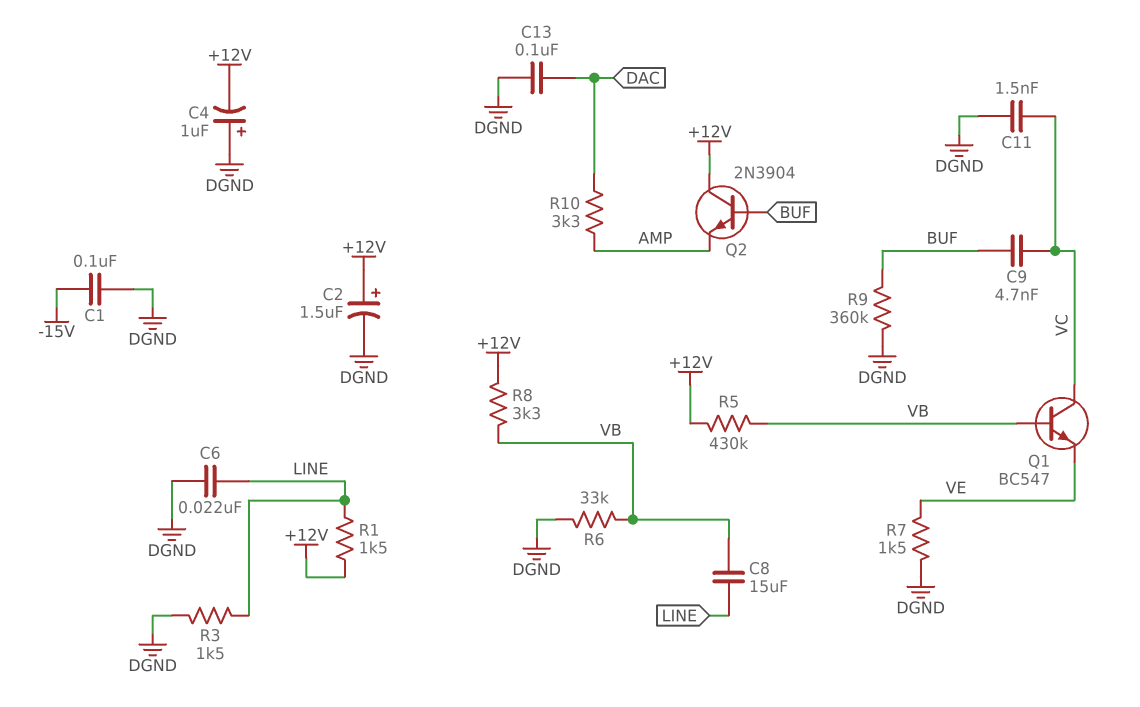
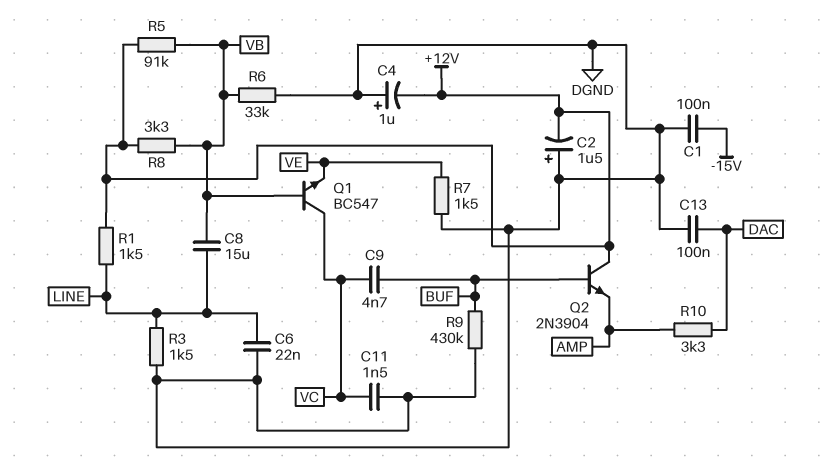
C2: 1.5uF (plus +12V, minus DGND) -> 1.5uF (plus DGND, minus +12V)
R5: 430k (+12V, VB) -> 91k (+12V, VB)
R9: 360k (BUF, DGND) -> 430k (BUF, DGND)

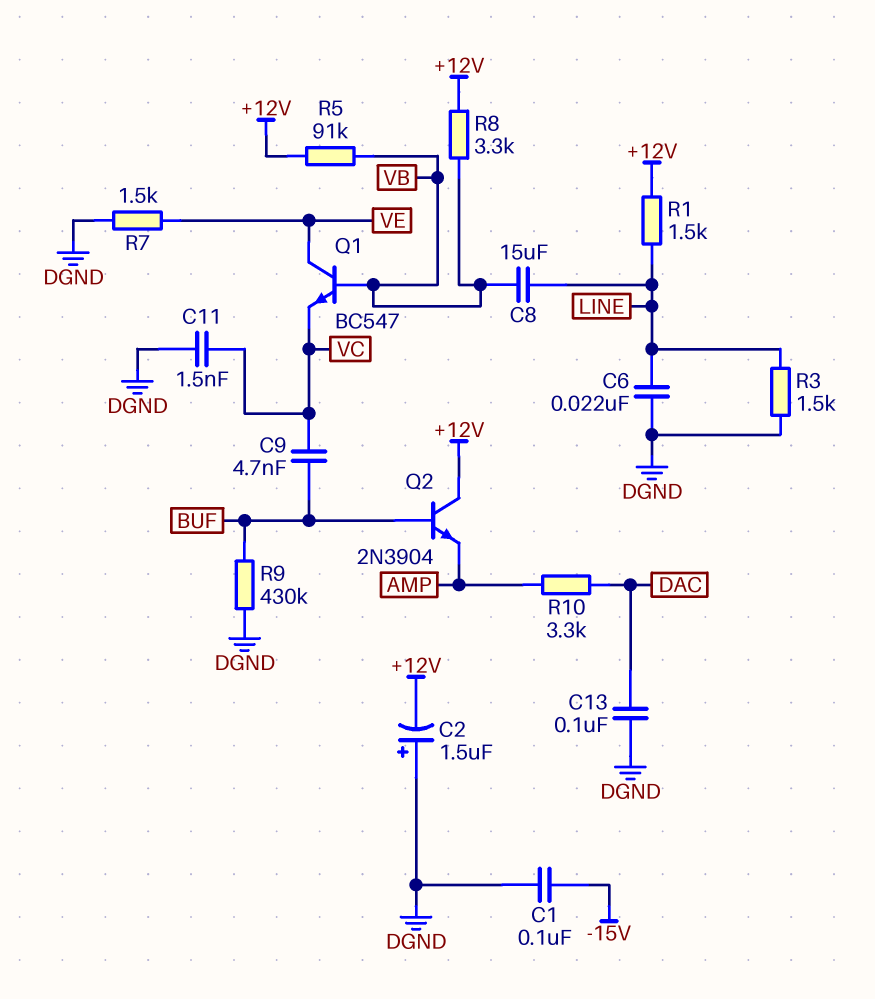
C4: 1uF (plus DGND, minus +12V) -> none
Q1: NPN BC547 (B VB, C VC, E VE) -> NPN BC547 (B VB, C VE, E VC)
R6: 33k (DGND, VB) -> none

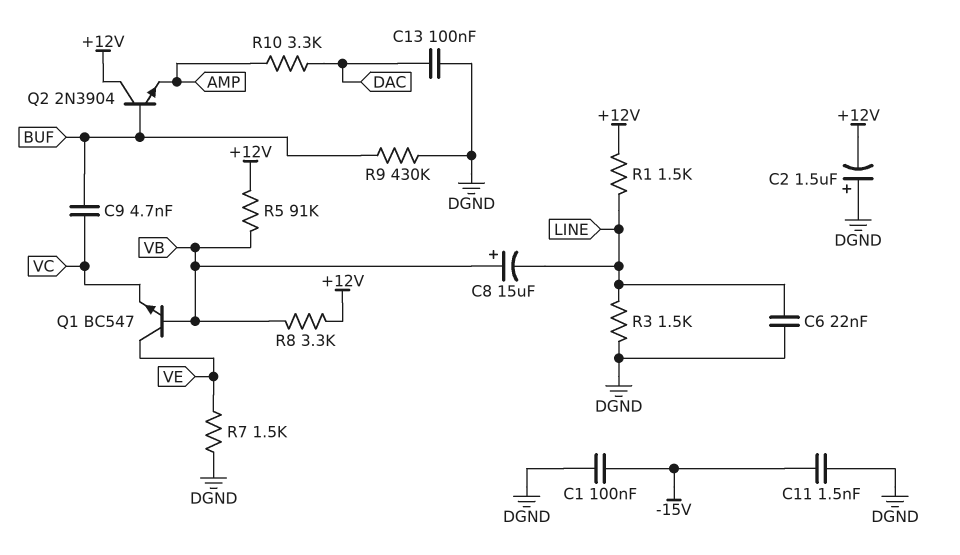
C8: 15uF (LINE, VB) -> 15uF (plus VB, minus LINE)
C11: 1.5nF (DGND, VC) -> 1.5nF (-15V, DGND)

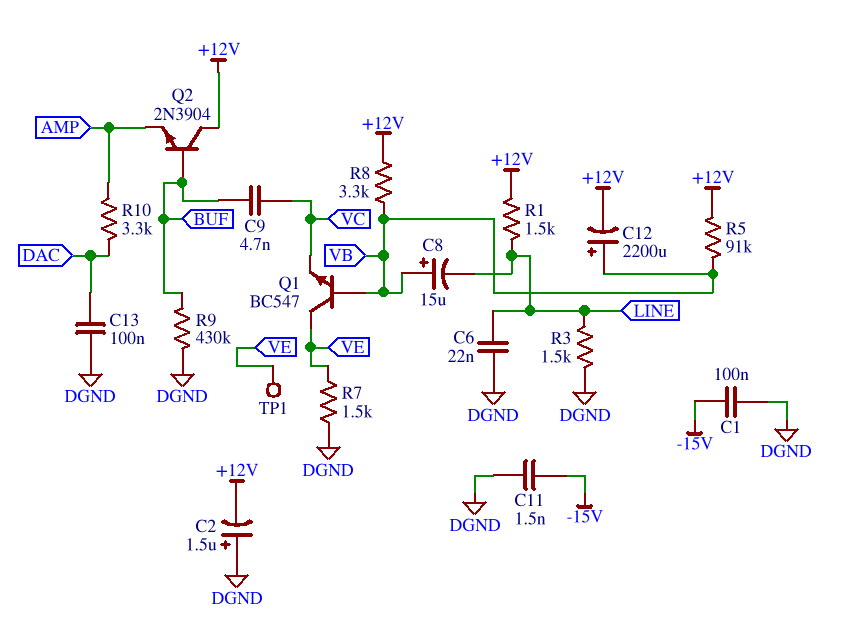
C12: none -> 2200uF (plus VB, minus +12V)
TP1: none -> test point (VE)

